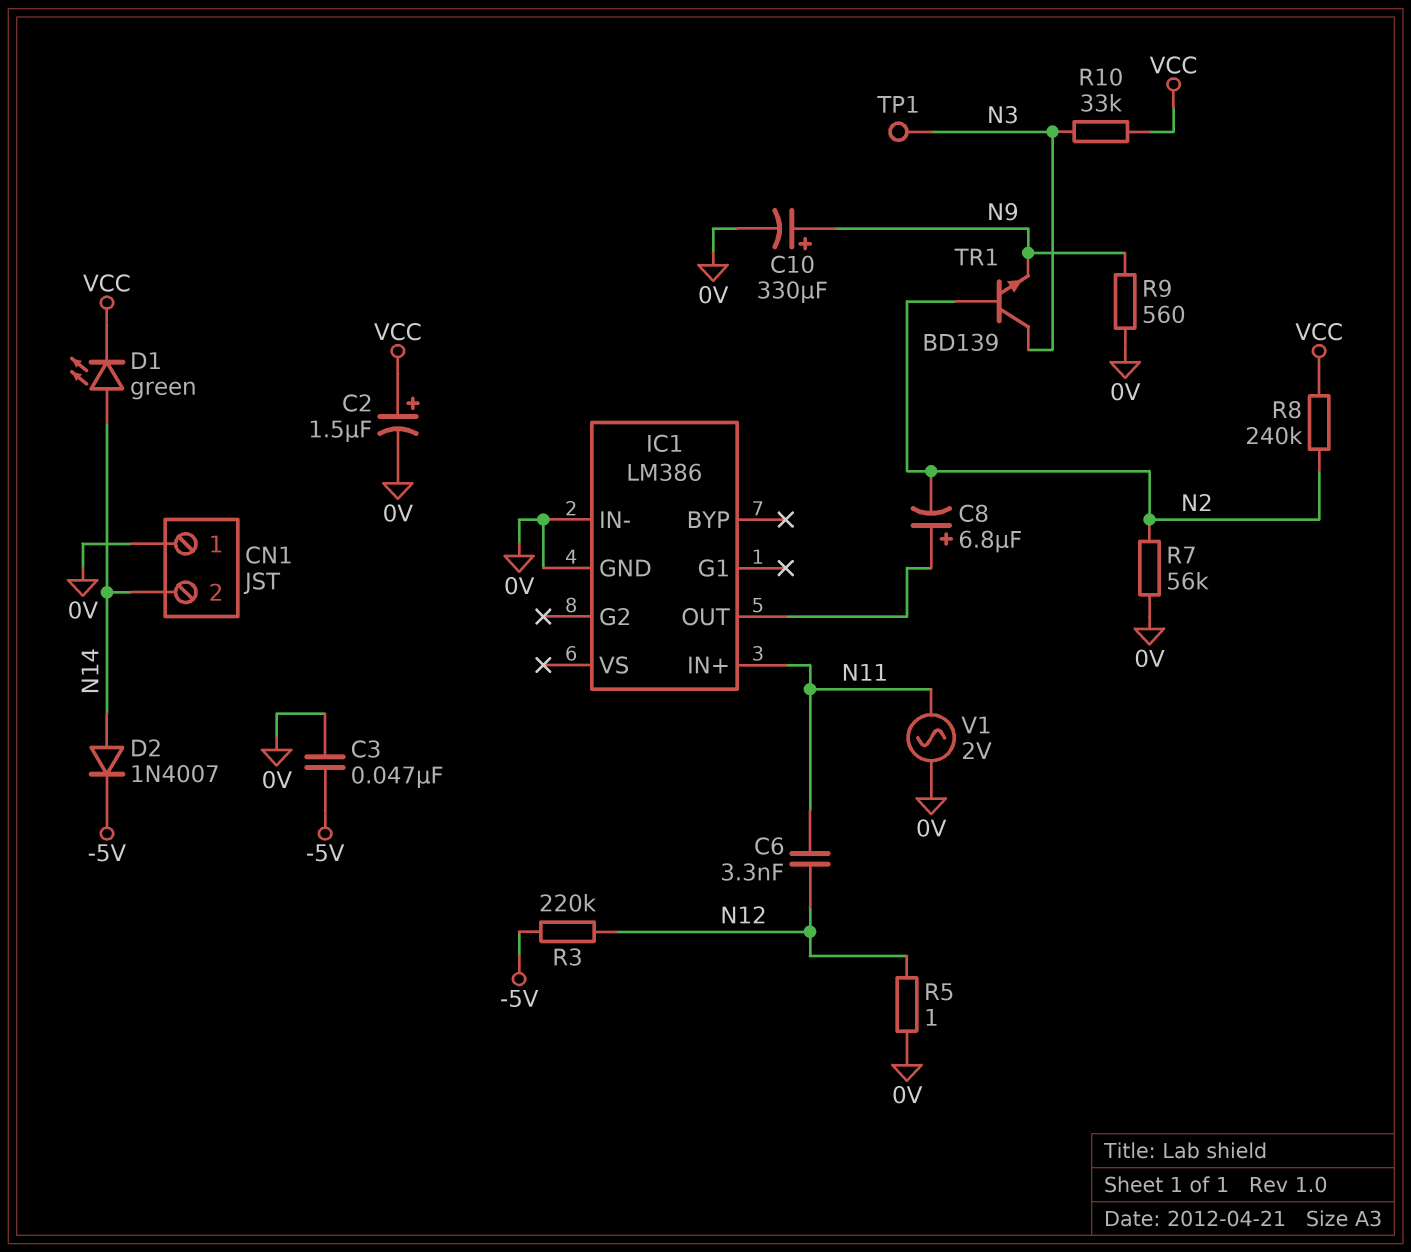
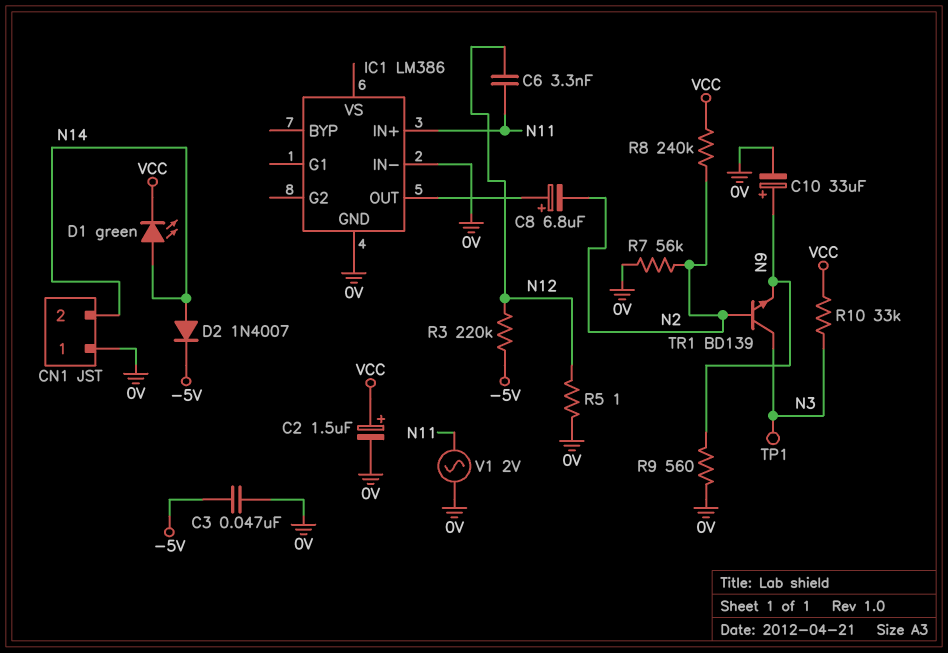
C10: 330uF (plus N9, minus 0V) -> 33uF (plus N9, minus 0V)

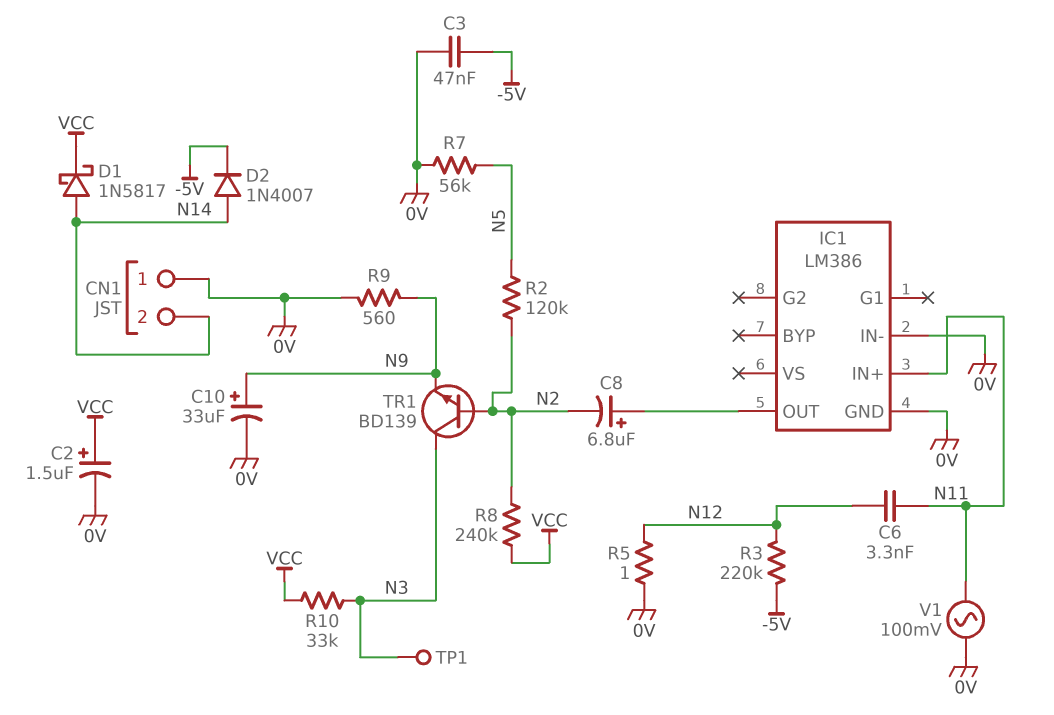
D1: LED green (A N14, K VCC) -> schottky 1N5817 (A N14, K VCC)
R2: none -> 120k (N2, N5)
R7: 56k (0V, N2) -> 56k (0V, N5)
V1: AC 2V (0V, N11) -> AC 100mV (0V, N11)

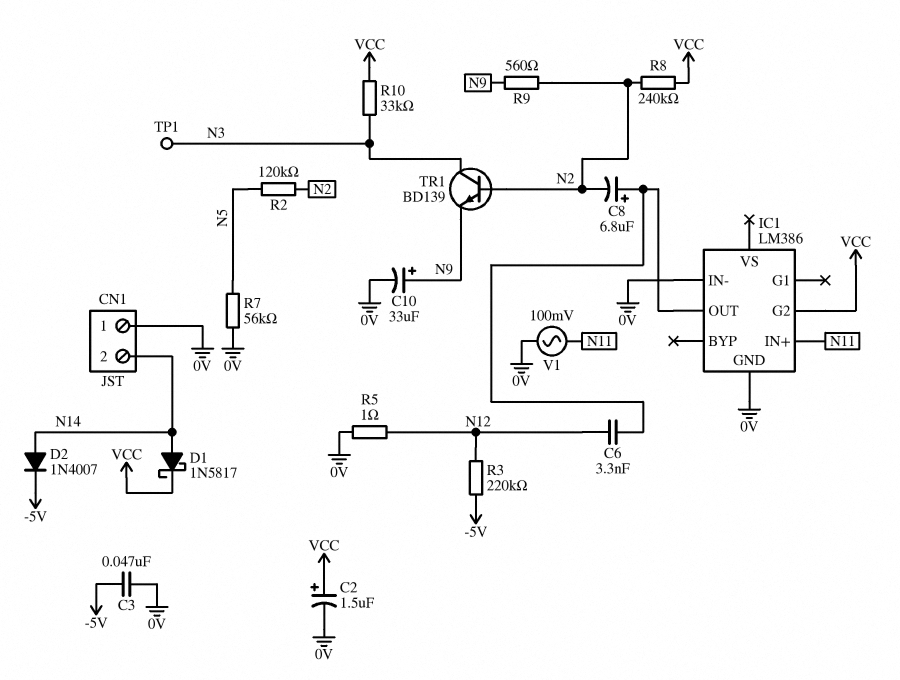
C6: 3.3nF (N11, N12) -> 3.3nF (IC1/OUT, N12)
IC1 pin G2: none -> VCC
R9: 560 (0V, N9) -> 560 (N2, N9)

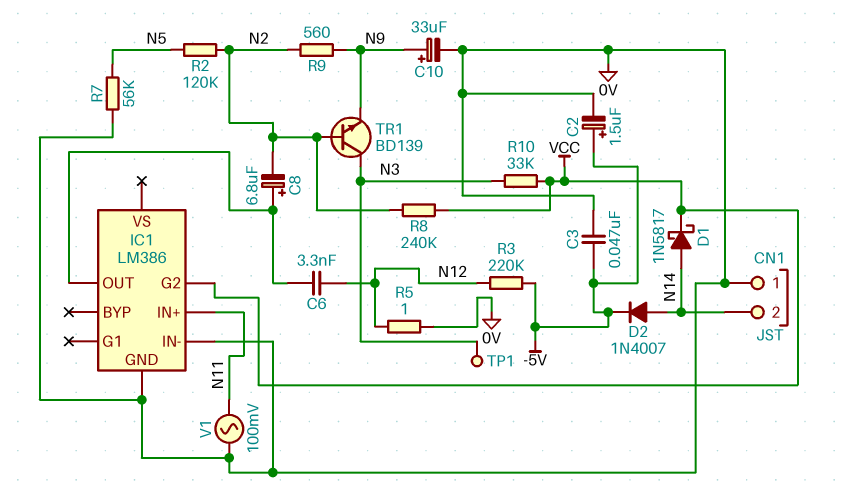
C2: 1.5uF (plus VCC, minus 0V) -> 1.5uF (plus -5V, minus 0V)

